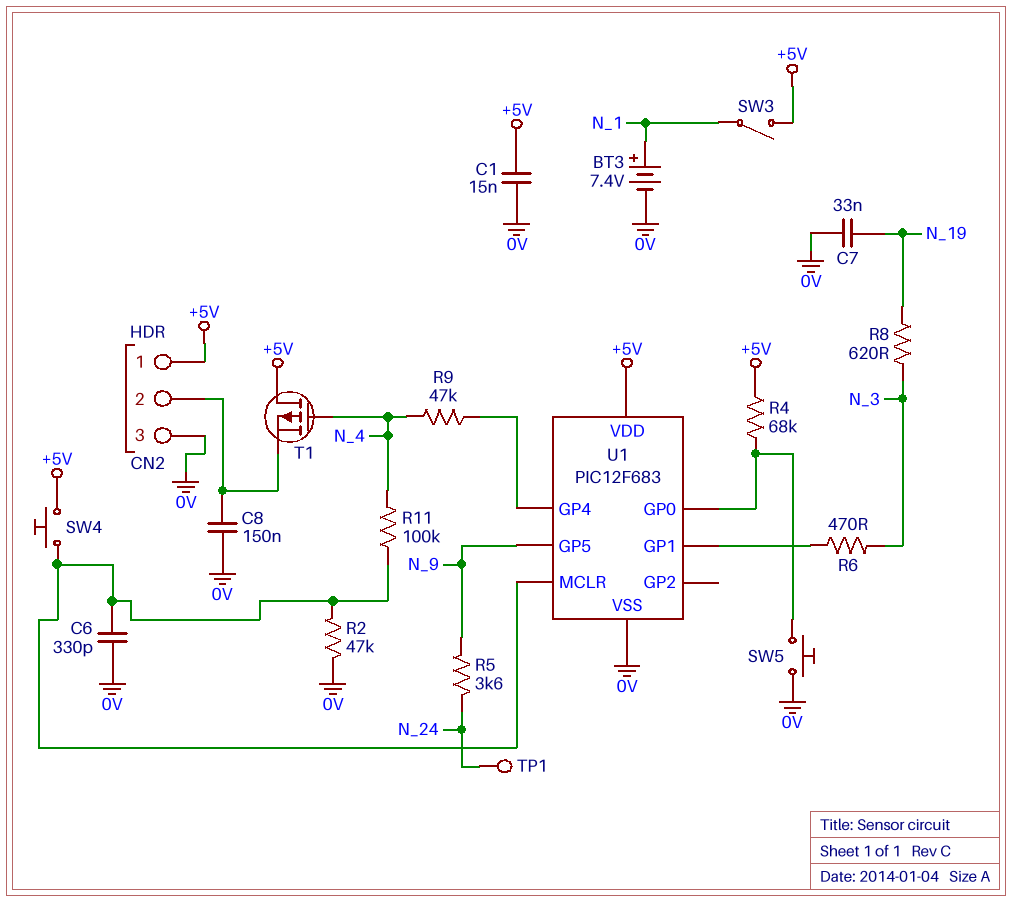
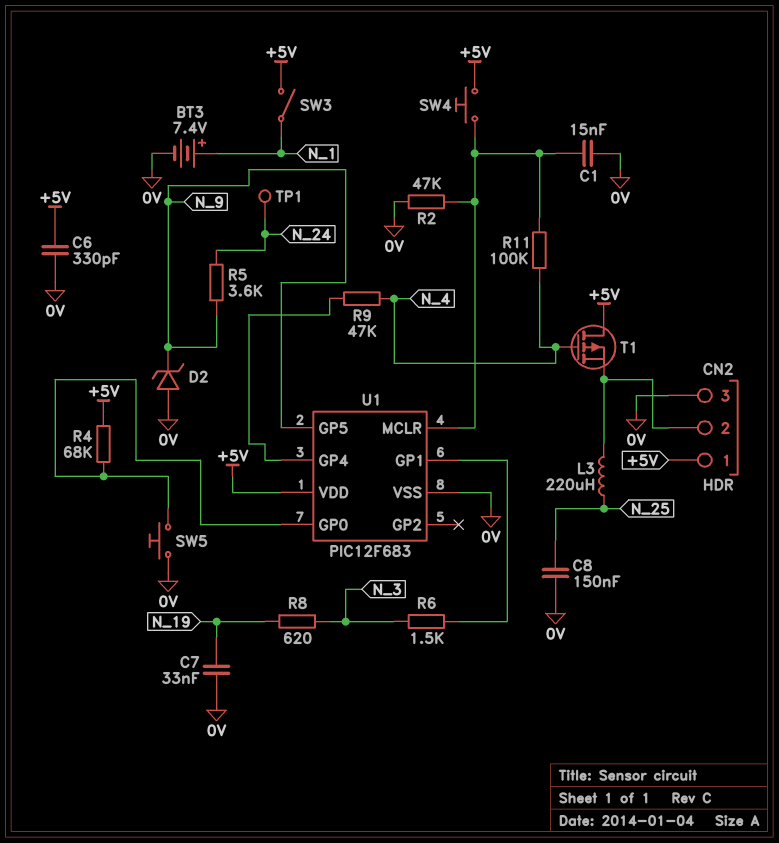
C1: 15nF (+5V, 0V) -> 15nF (0V, U1/MCLR)
C6: 330pF (0V, U1/MCLR) -> 330pF (+5V, 0V)
C8: 150nF (0V, CN2/2) -> 150nF (0V, N_25)
D2: none -> zener (A 0V, K N_9)
L3: none -> 220uH (CN2/2, N_25)
R6: 470 (N_3, U1/GP1) -> 1.5k (N_3, U1/GP1)

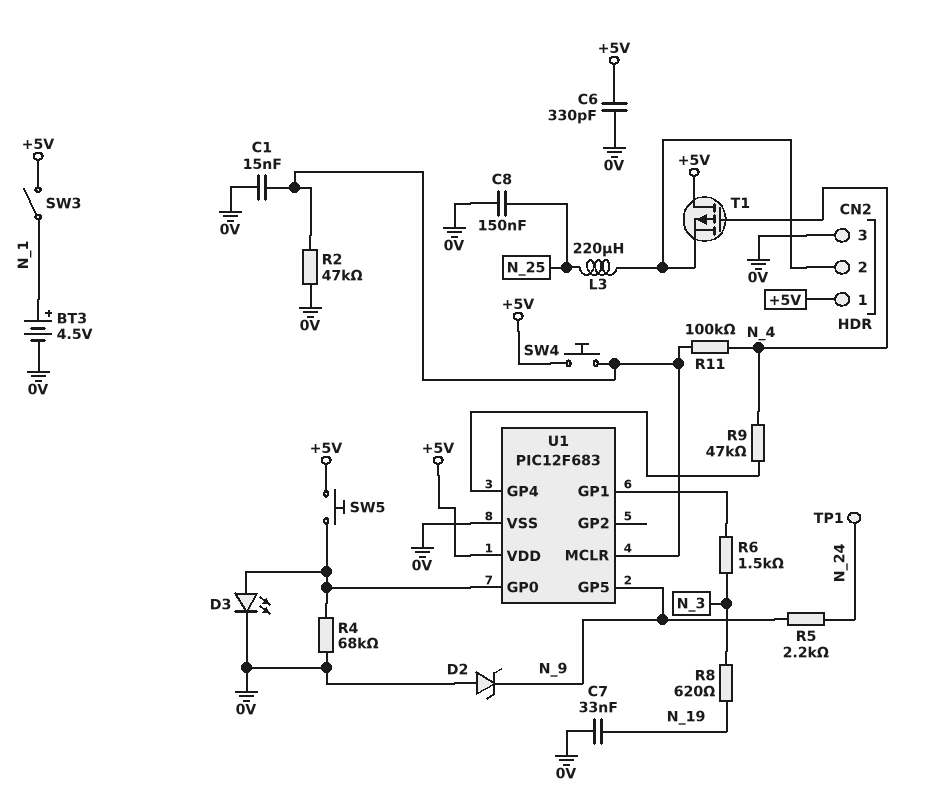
BT3: 7.4V (plus N_1, minus 0V) -> 4.5V (plus N_1, minus 0V)
D3: none -> LED (A U1/GP0, K 0V)
R4: 68k (+5V, U1/GP0) -> 68k (0V, U1/GP0)
R5: 3.6k (N_9, N_24) -> 2.2k (N_9, N_24)
SW5: button (0V, U1/GP0) -> button (+5V, U1/GP0)

